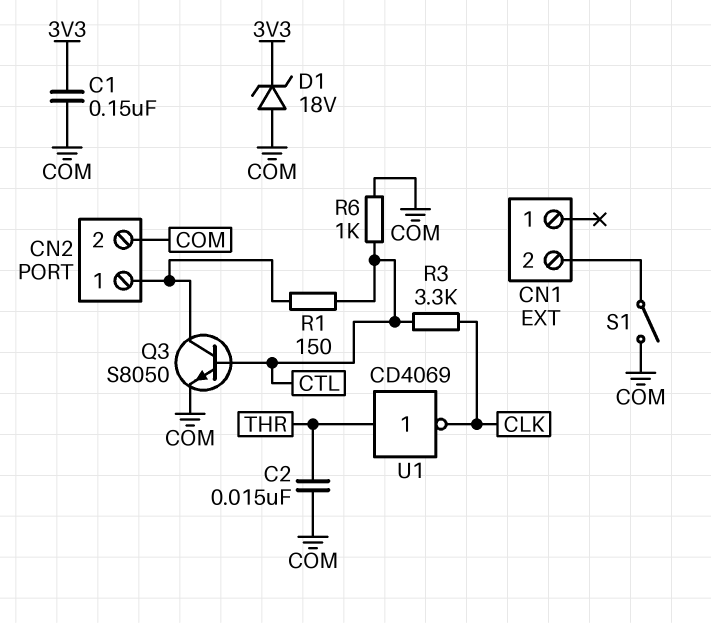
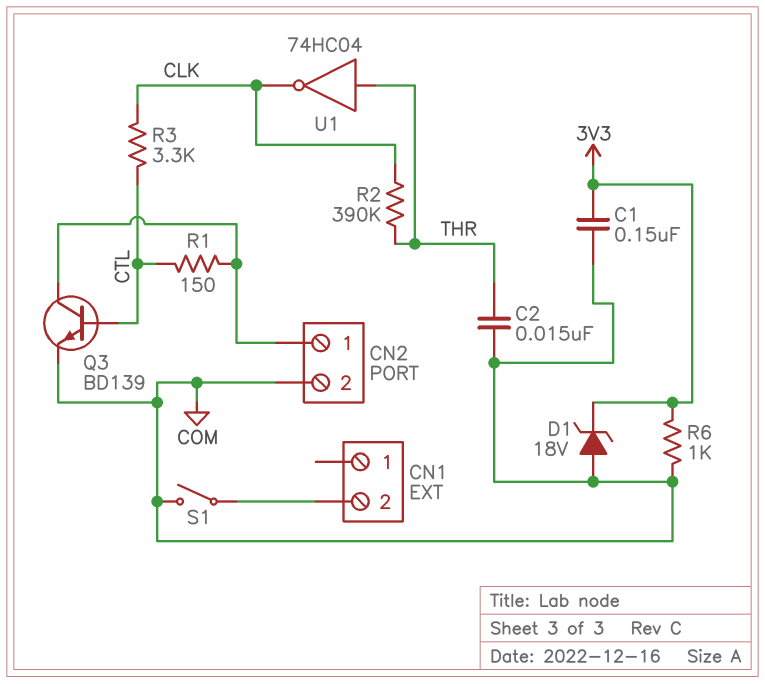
Q3: NPN S8050 (B CTL, C CN2/1, E COM) -> NPN BD139 (B CTL, C CN2/1, E COM)
R2: none -> 390k (CLK, THR)
R6: 1k (COM, CTL) -> 1k (3V3, COM)
U1: NOT CD4069 (in THR, out CLK) -> NOT 74HC04 (in THR, out CLK)

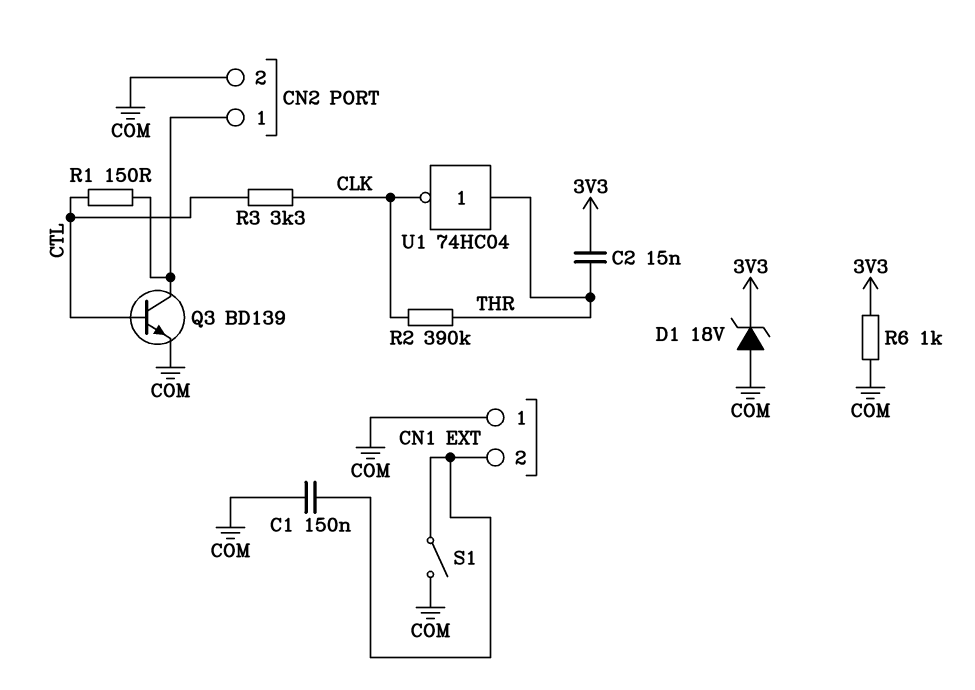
C1: 150nF (3V3, COM) -> 150nF (CN1/2, COM)
C2: 15nF (COM, THR) -> 15nF (3V3, THR)
CN1 pin 1: none -> COM

